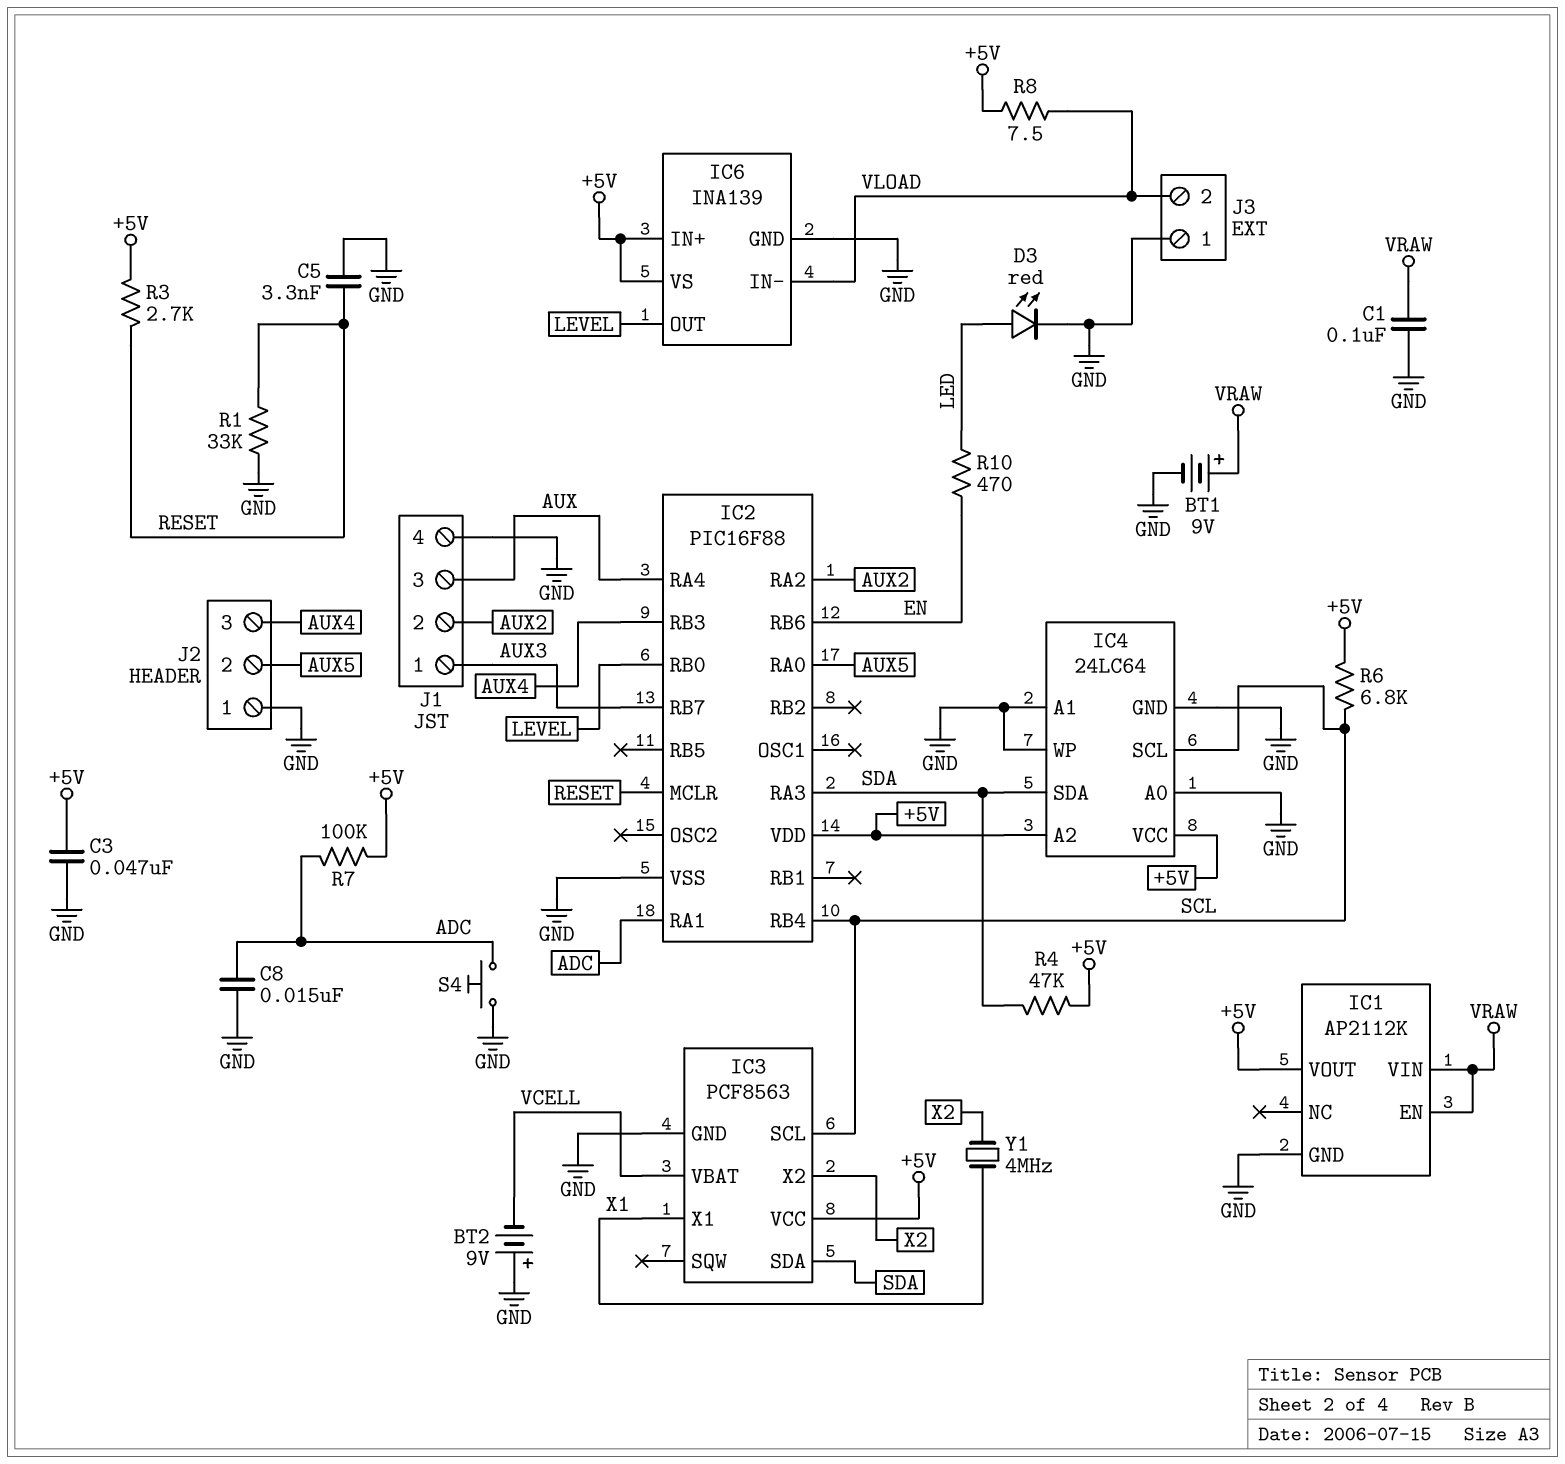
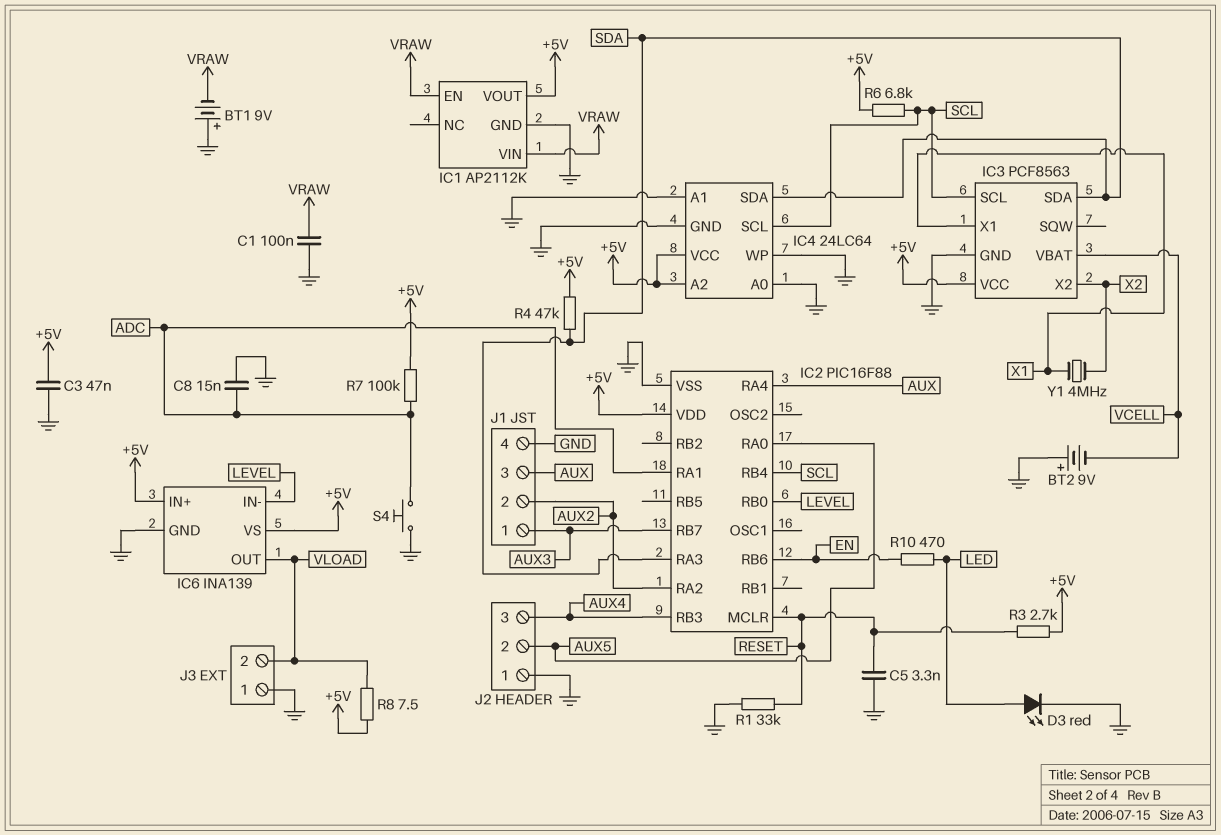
BT1: 9V (plus VRAW, minus GND) -> 9V (plus GND, minus VRAW)
IC6 pin IN-: VLOAD -> LEVEL
IC6 pin OUT: LEVEL -> VLOAD

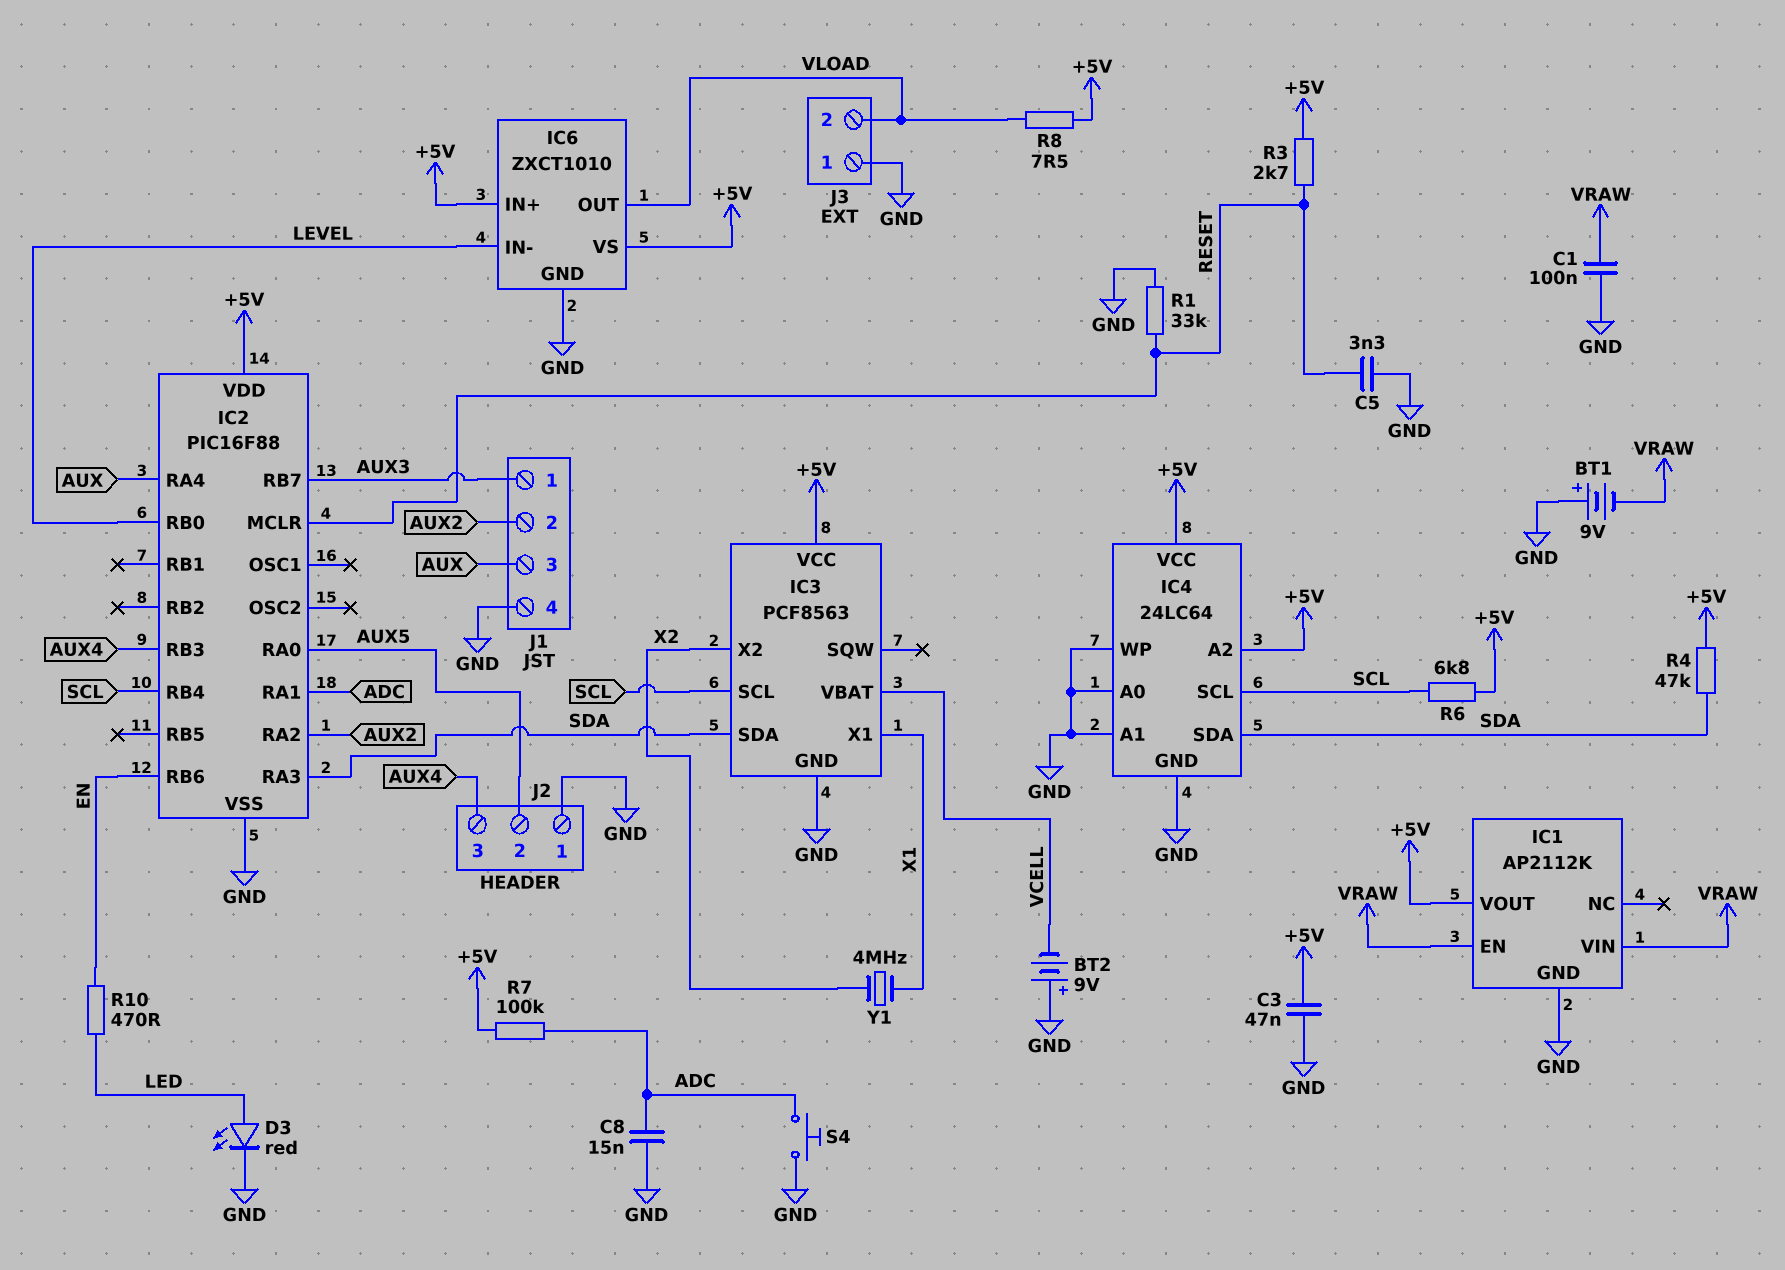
IC6: INA139 -> ZXCT1010

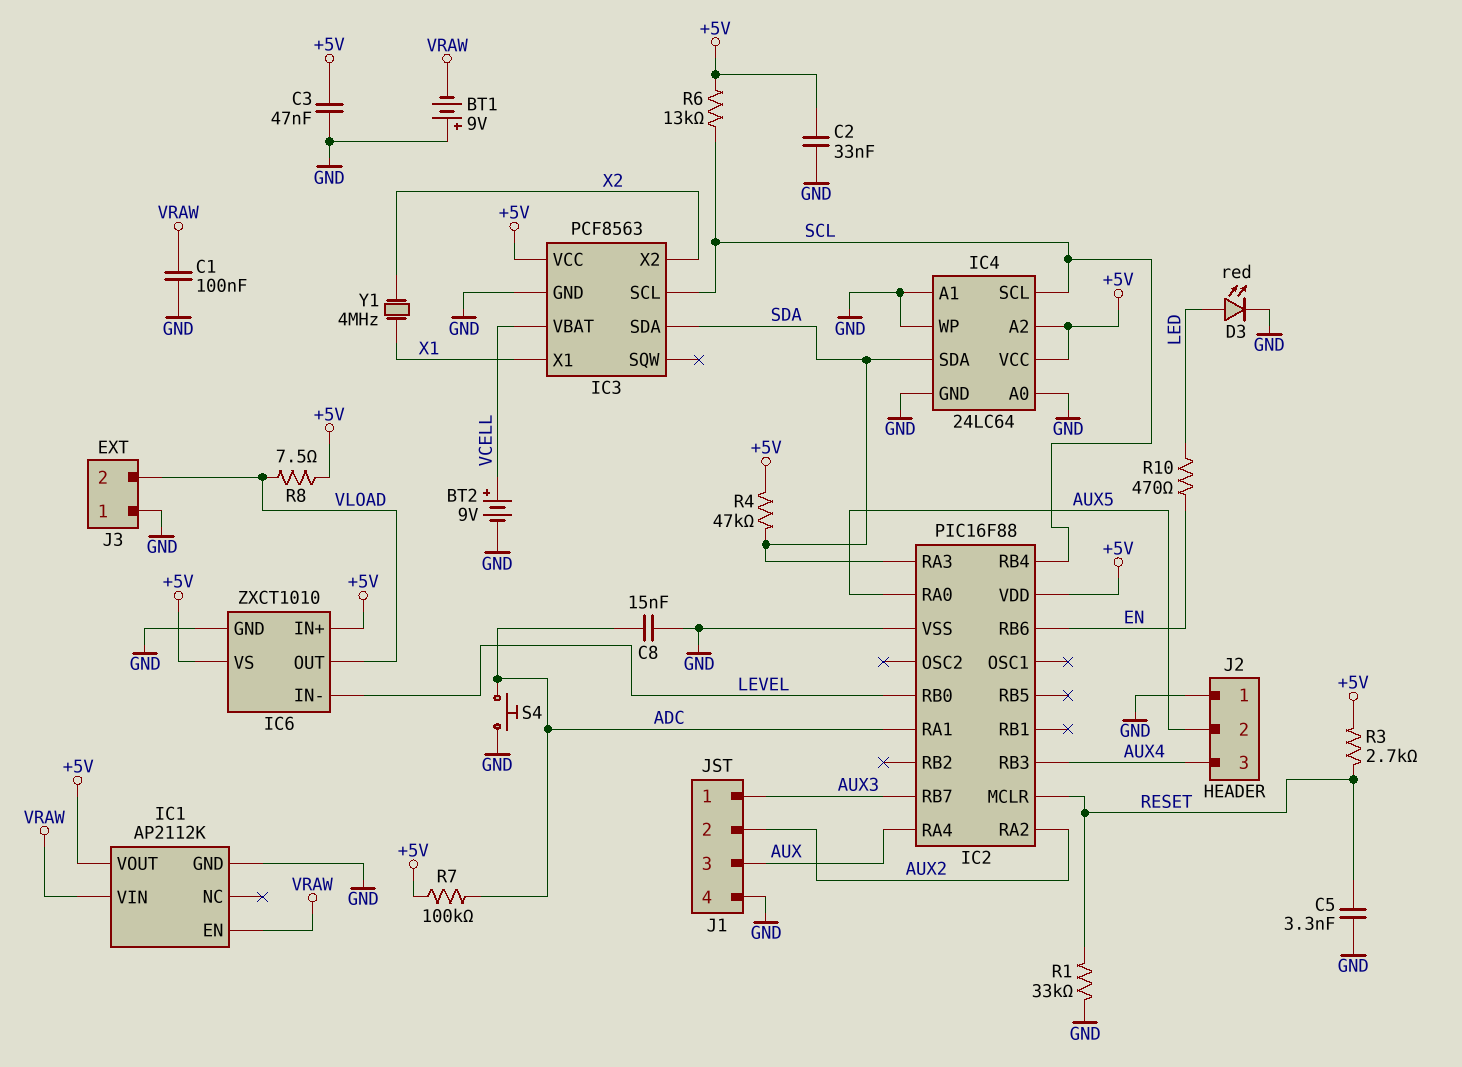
BT2: 9V (plus GND, minus VCELL) -> 9V (plus VCELL, minus GND)
C2: none -> 33nF (+5V, GND)
R6: 6.8k (+5V, SCL) -> 13k (+5V, SCL)

